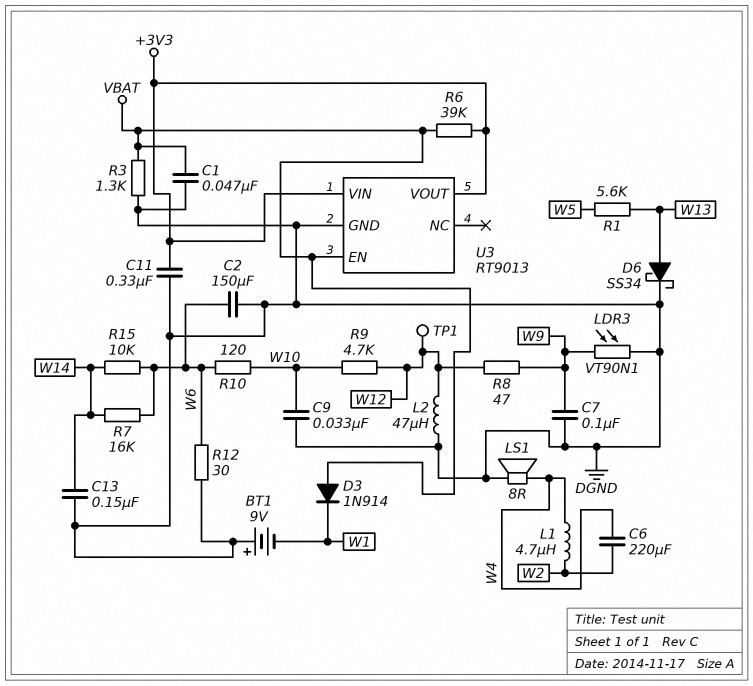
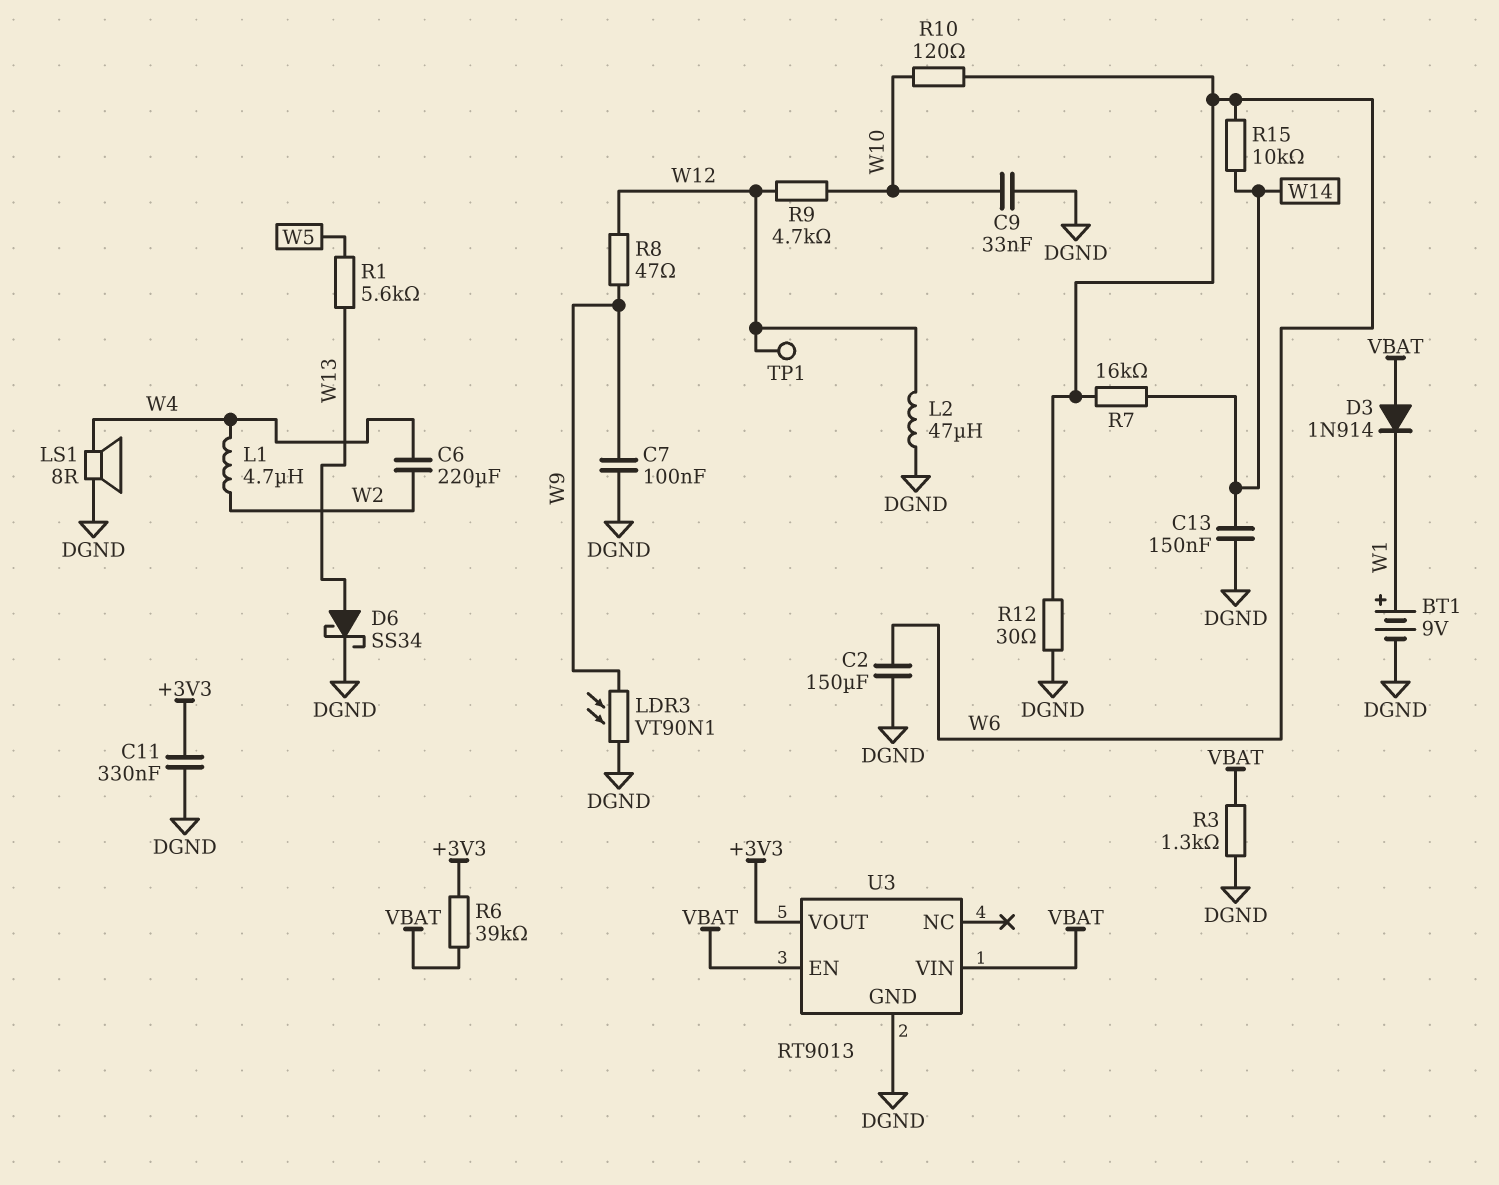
BT1: 9V (plus DGND, minus W1) -> 9V (plus W1, minus DGND)
C1: 47nF (DGND, VBAT) -> none
U3 pin VIN: +3V3 -> VBAT

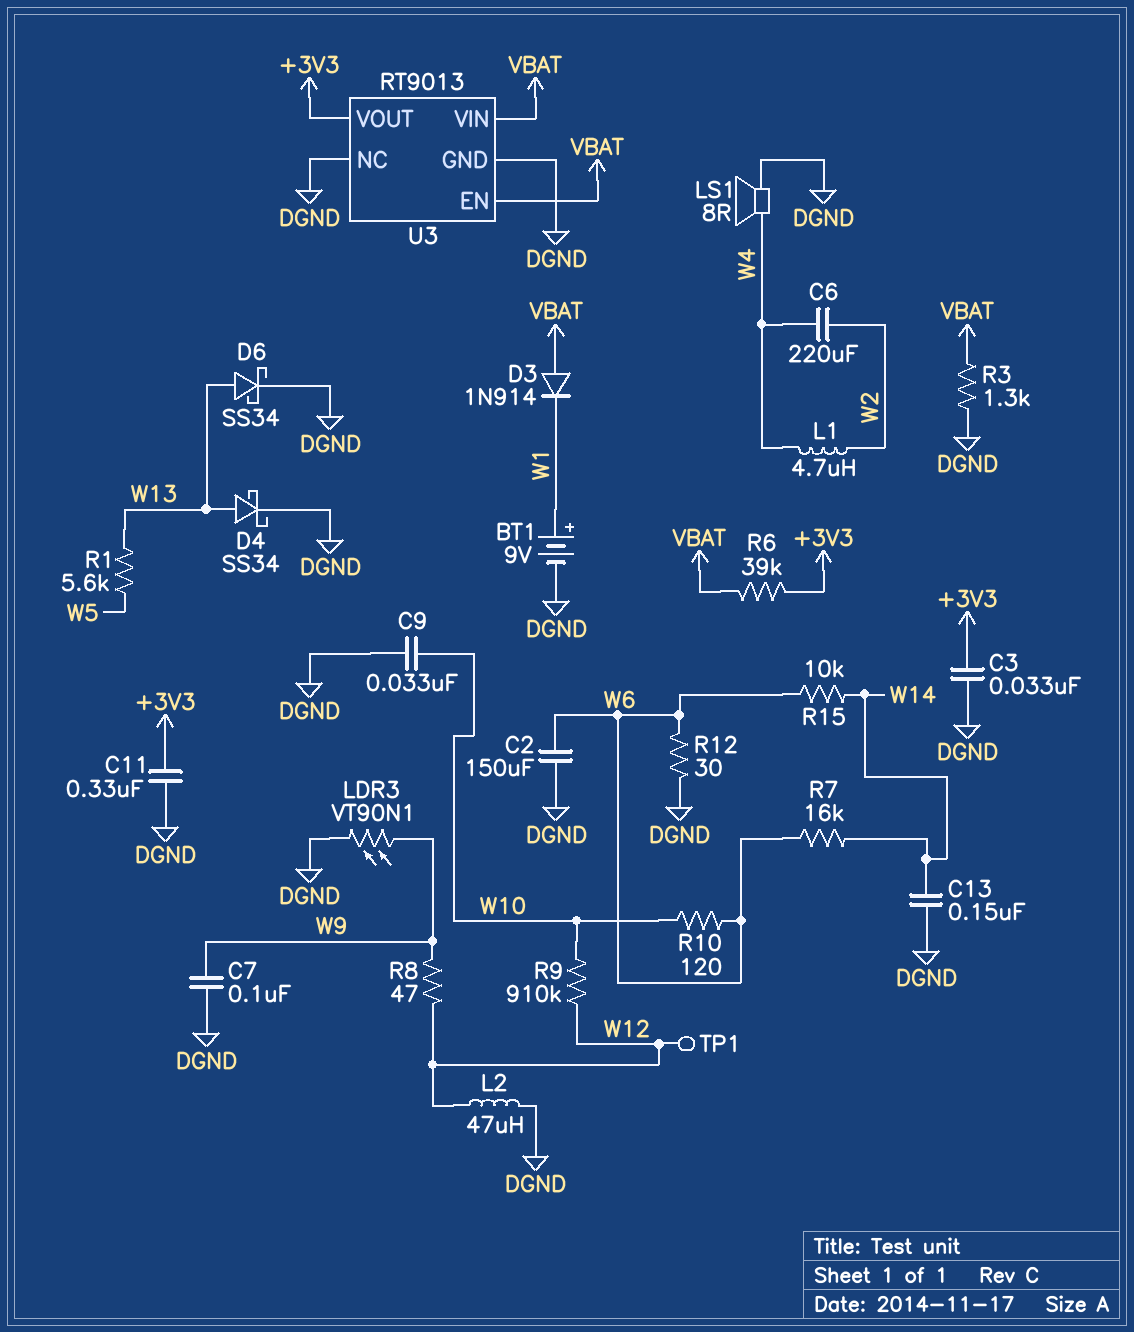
C3: none -> 33nF (+3V3, DGND)
D4: none -> schottky SS34 (A W13, K DGND)
R9: 4.7k (W10, W12) -> 910k (W10, W12)
U3 pin NC: none -> DGND

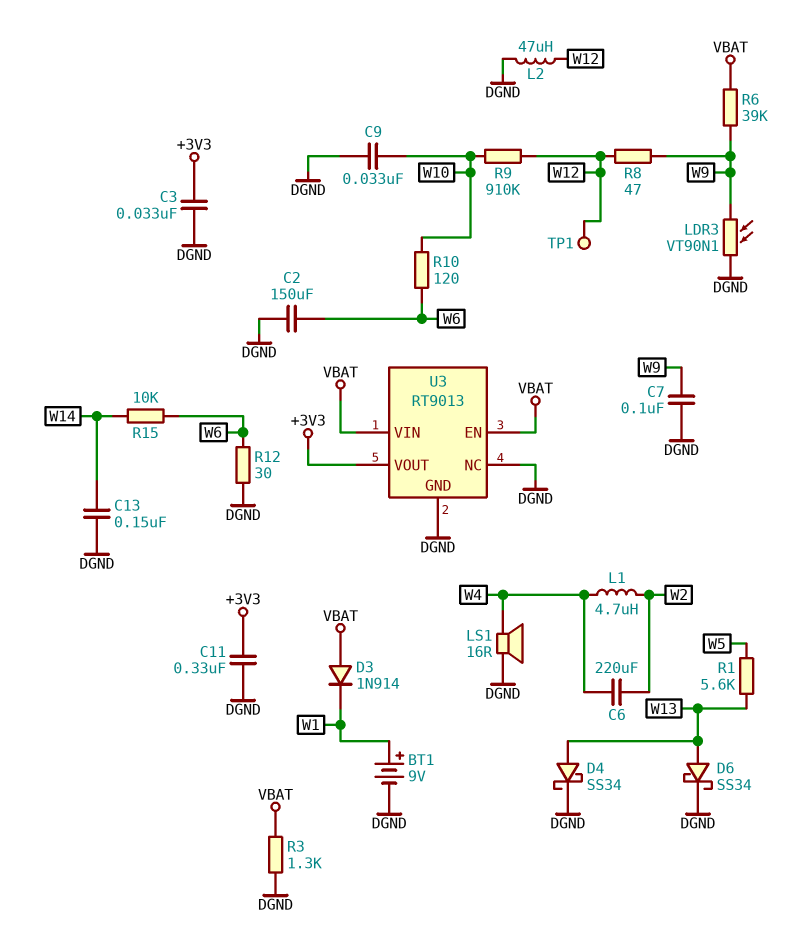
LS1: speaker 8R (DGND, W4) -> speaker 16R (DGND, W4)
R6: 39k (+3V3, VBAT) -> 39k (VBAT, W9)
R7: 16k (W6, W14) -> none

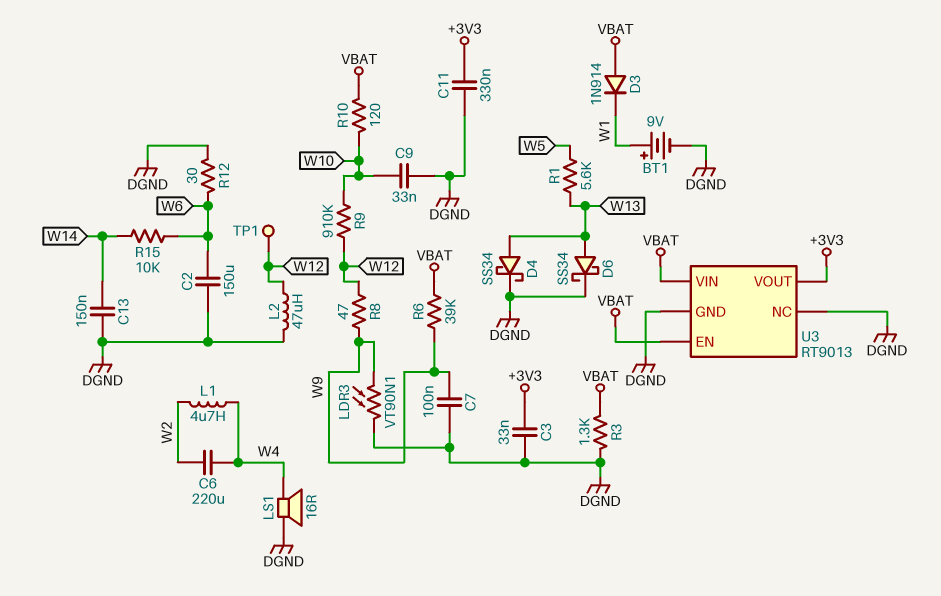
R10: 120 (W6, W10) -> 120 (VBAT, W10)

